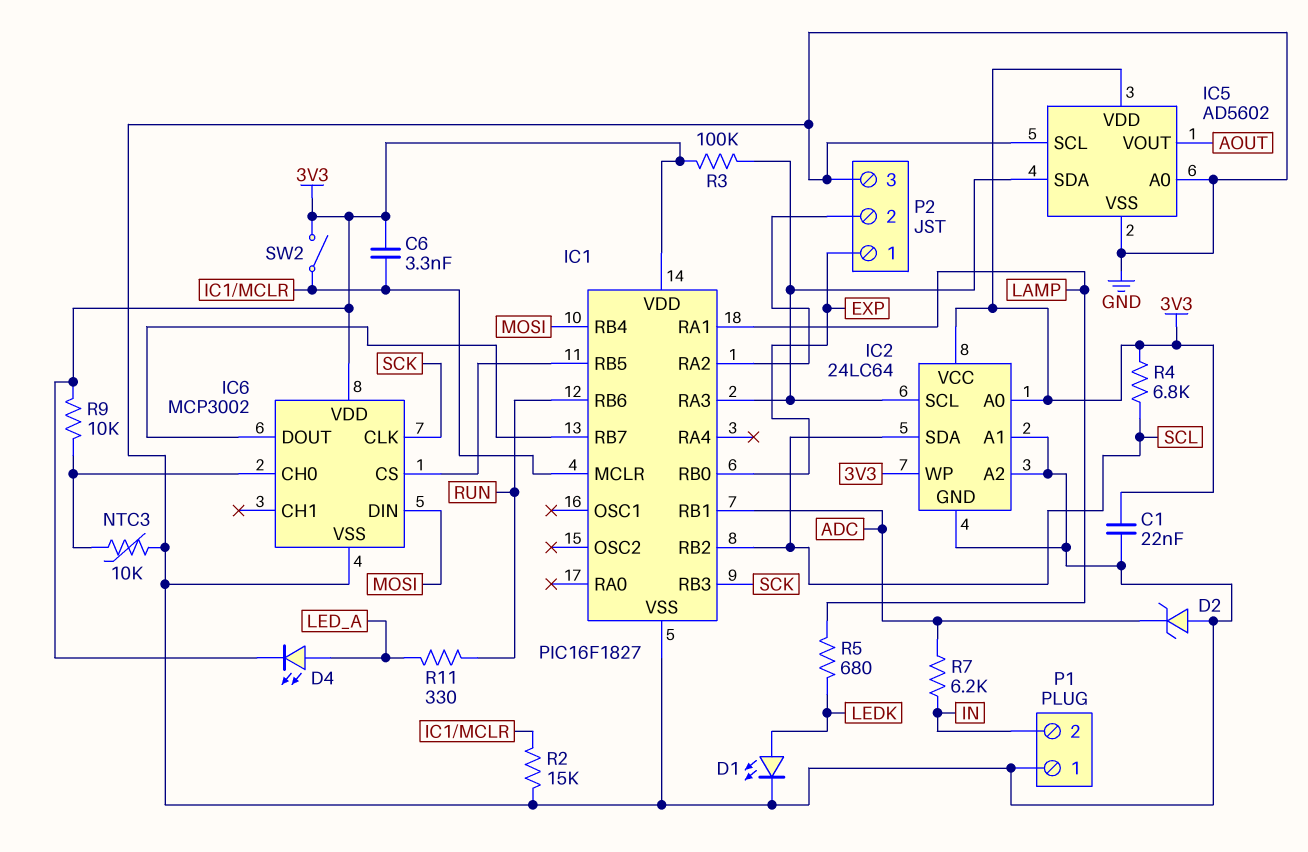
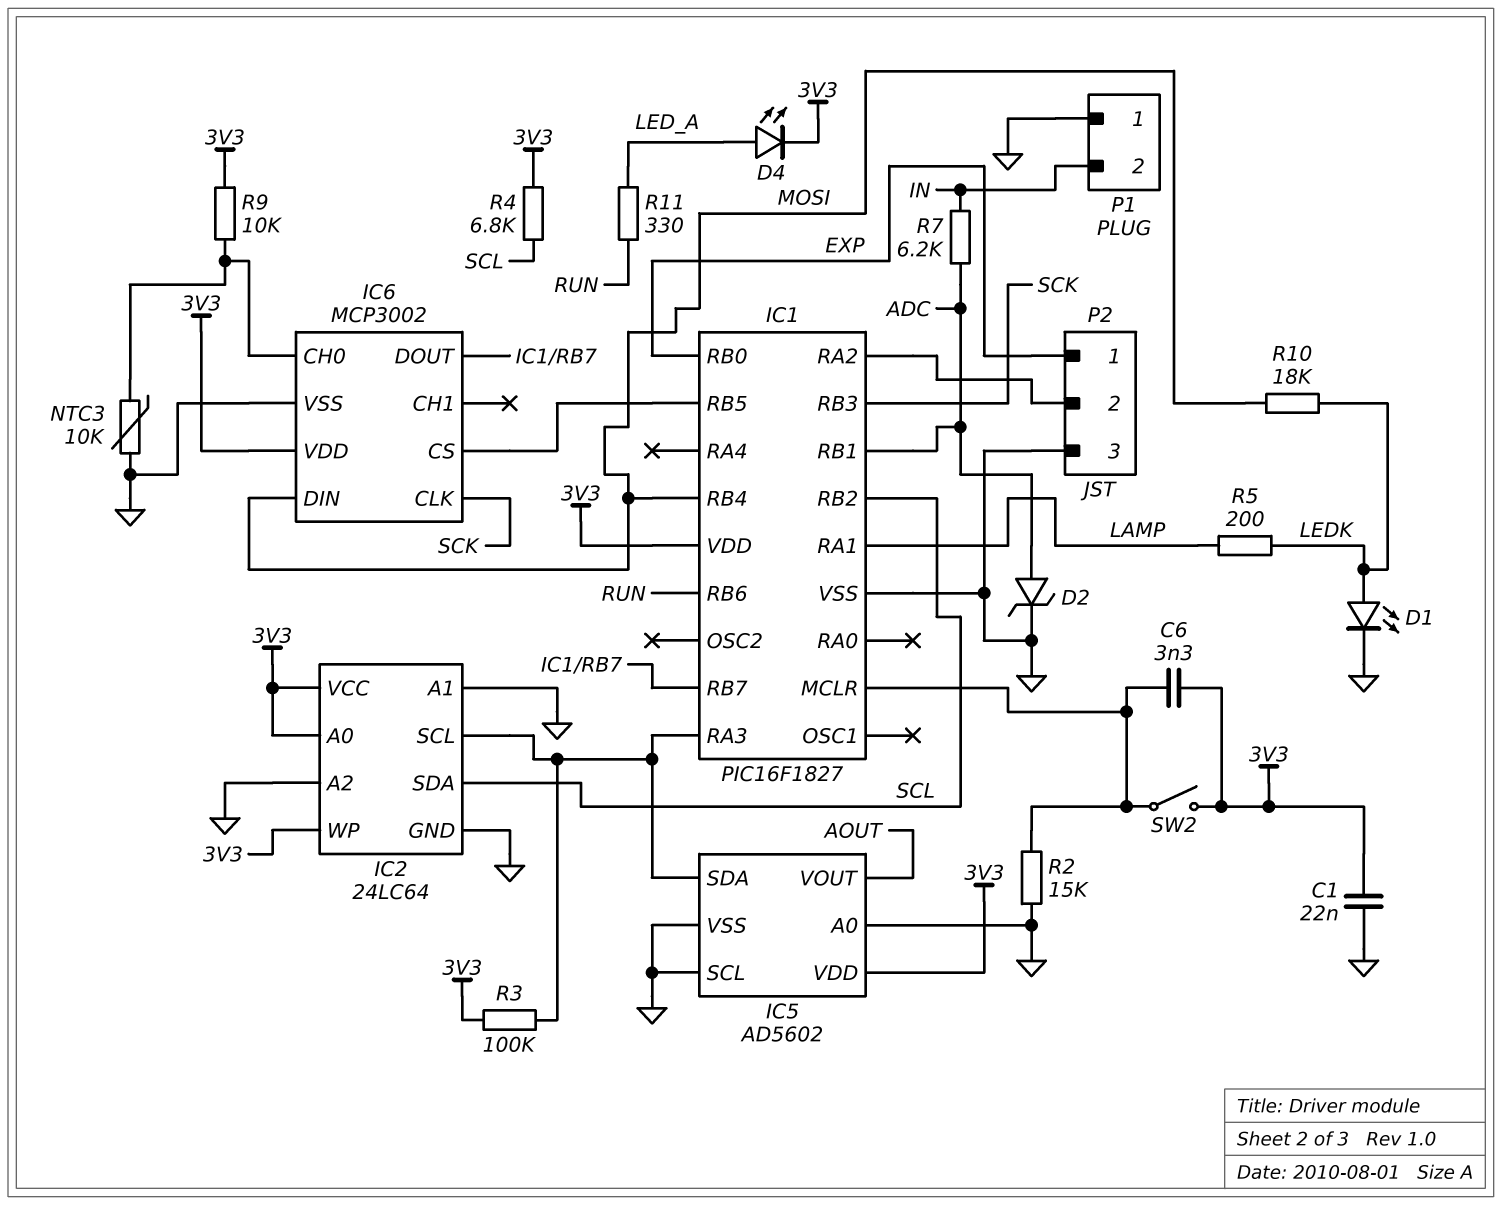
D2: zener (A GND, K ADC) -> zener (A ADC, K GND)
R5: 680 (LAMP, LEDK) -> 200 (LAMP, LEDK)
R10: none -> 18k (LEDK, MOSI)

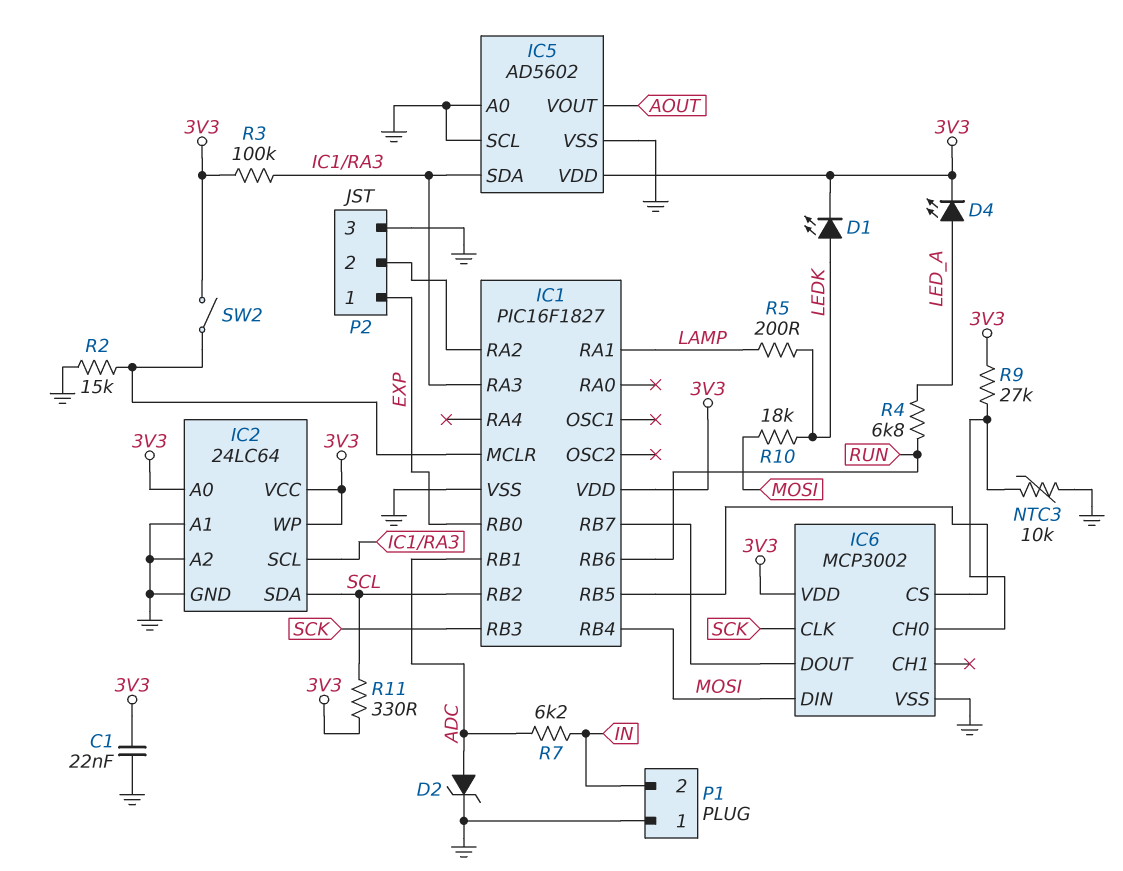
C6: 3.3nF (3V3, IC1/MCLR) -> none
D1: LED (A LEDK, K GND) -> LED (A LEDK, K 3V3)
R4: 6.8k (3V3, SCL) -> 6.8k (LED_A, RUN)
R9: 10k (3V3, IC6/CH0) -> 27k (3V3, IC6/CH0)
R11: 330 (LED_A, RUN) -> 330 (3V3, SCL)

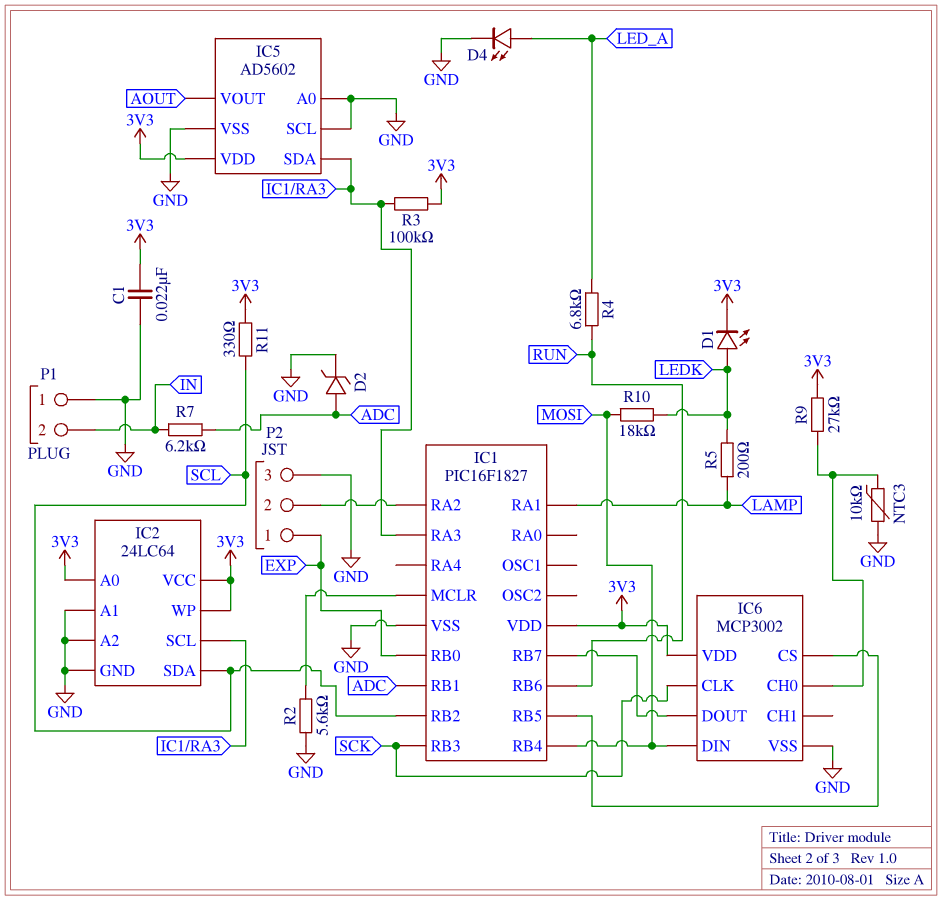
D4: LED (A LED_A, K 3V3) -> LED (A LED_A, K GND)
R2: 15k (GND, IC1/MCLR) -> 5.6k (GND, IC1/MCLR)
SW2: switch (3V3, IC1/MCLR) -> none

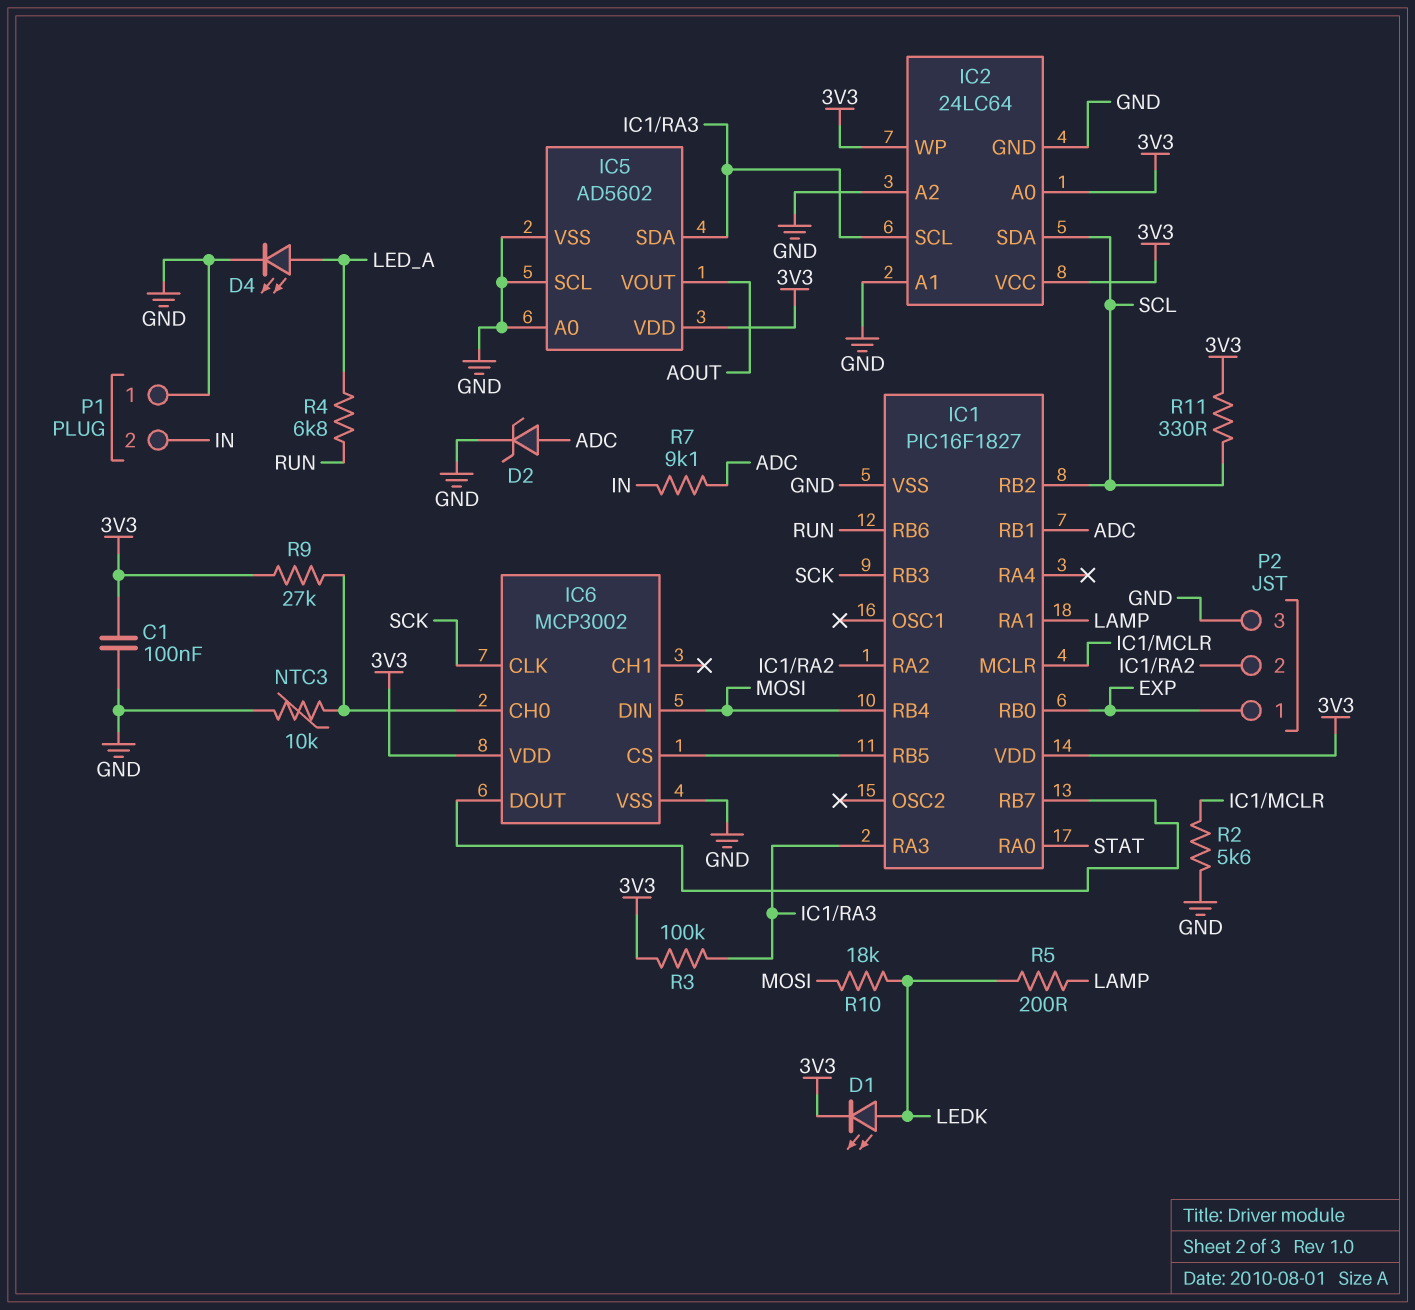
C1: 22nF (3V3, GND) -> 100nF (3V3, GND)
IC1 pin RA0: none -> STAT
R7: 6.2k (ADC, IN) -> 9.1k (ADC, IN)

